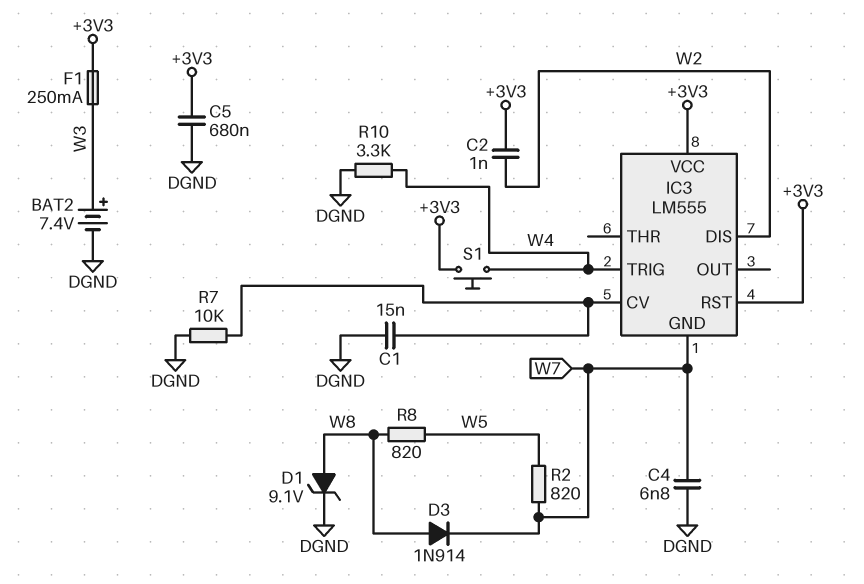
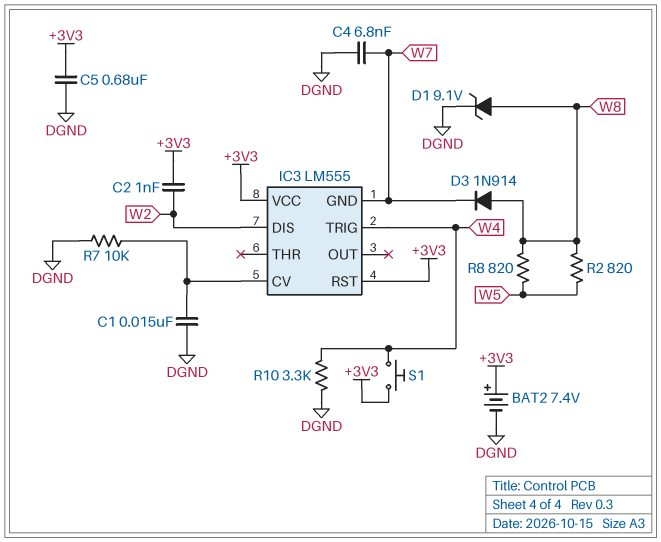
BAT2: 7.4V (plus W3, minus DGND) -> 7.4V (plus +3V3, minus DGND)
F1: 250mA (+3V3, W3) -> none
R2: 820 (W5, W7) -> 820 (W5, W8)

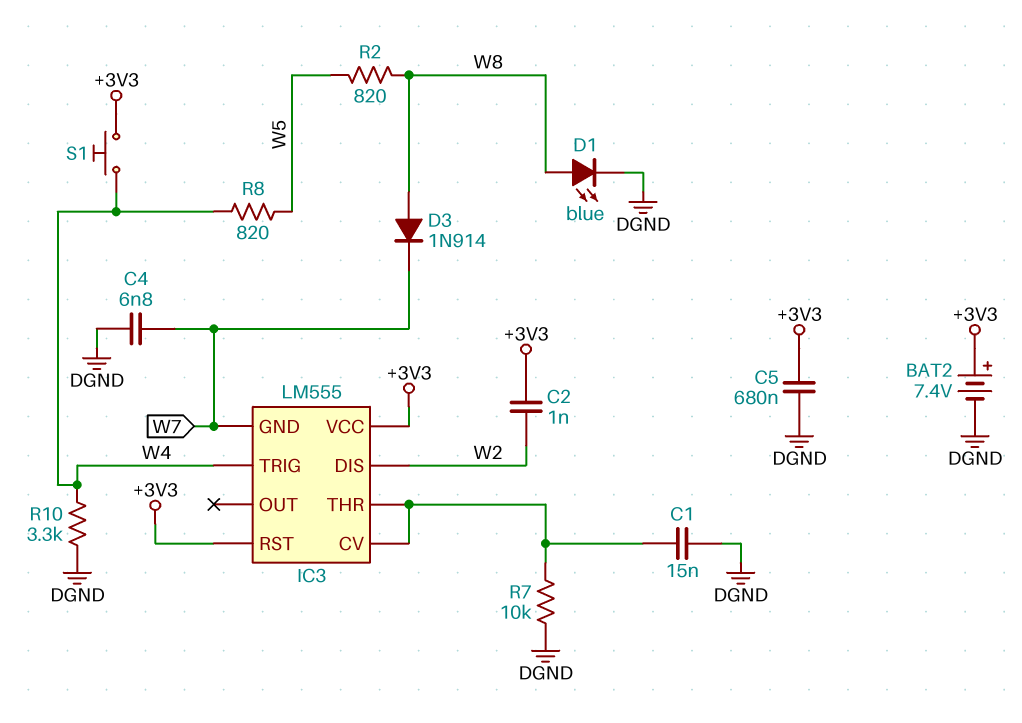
D1: zener 9.1V (A W8, K DGND) -> LED blue (A W8, K DGND)
IC3 pin THR: none -> IC3/CV
R8: 820 (W5, W8) -> 820 (W4, W5)

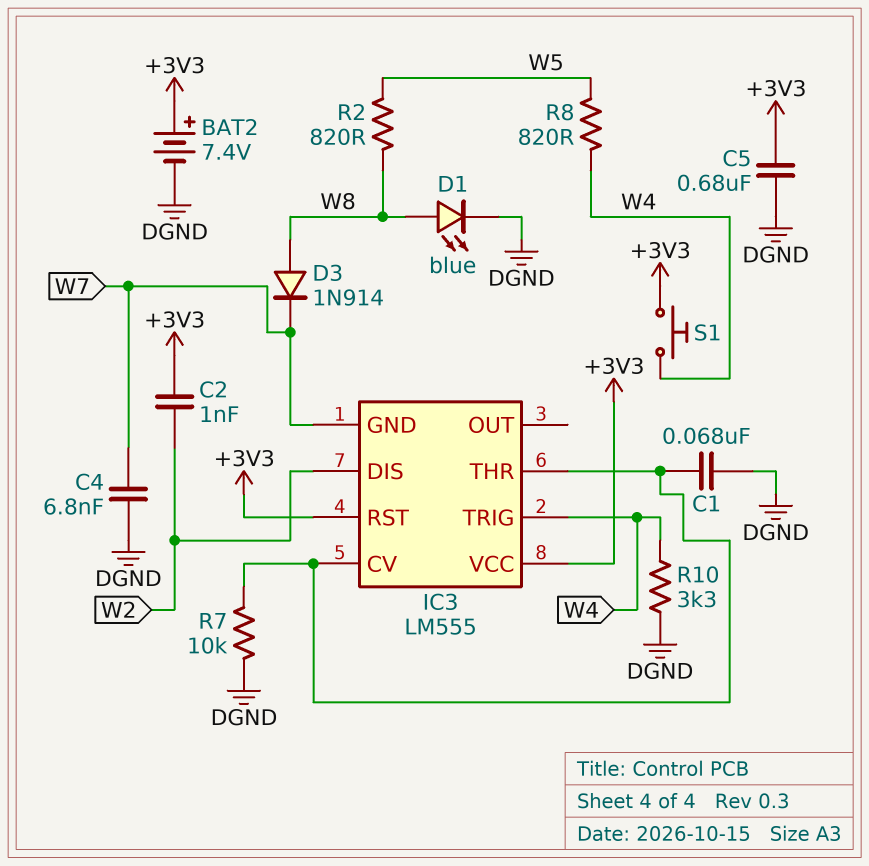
C1: 15nF (DGND, IC3/CV) -> 68nF (DGND, IC3/CV)

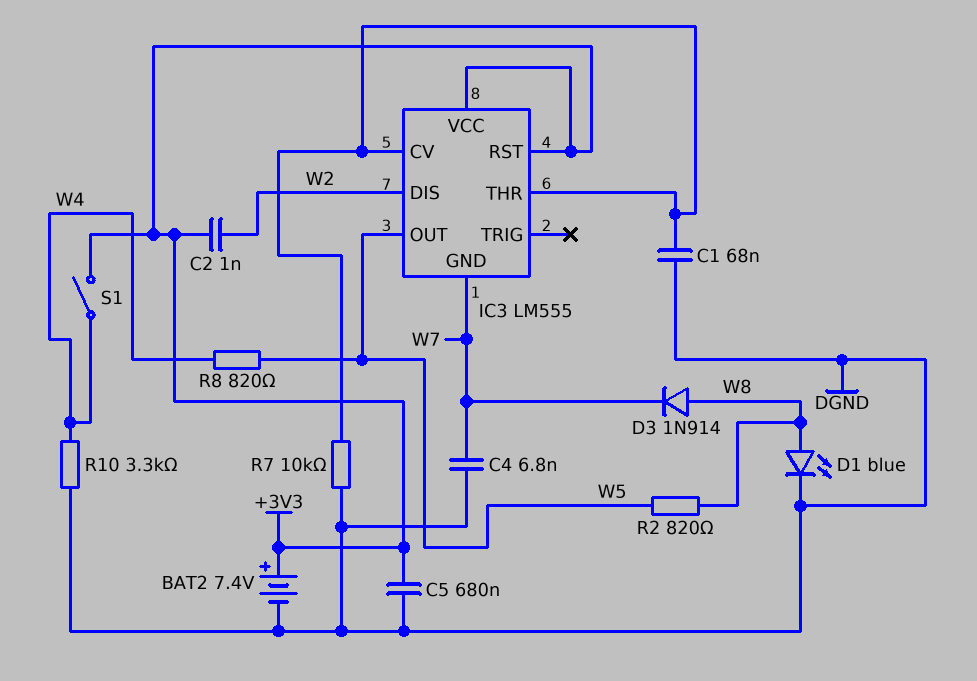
IC3 pin OUT: none -> W5
IC3 pin TRIG: W4 -> none
S1: button (+3V3, W4) -> switch (+3V3, W4)

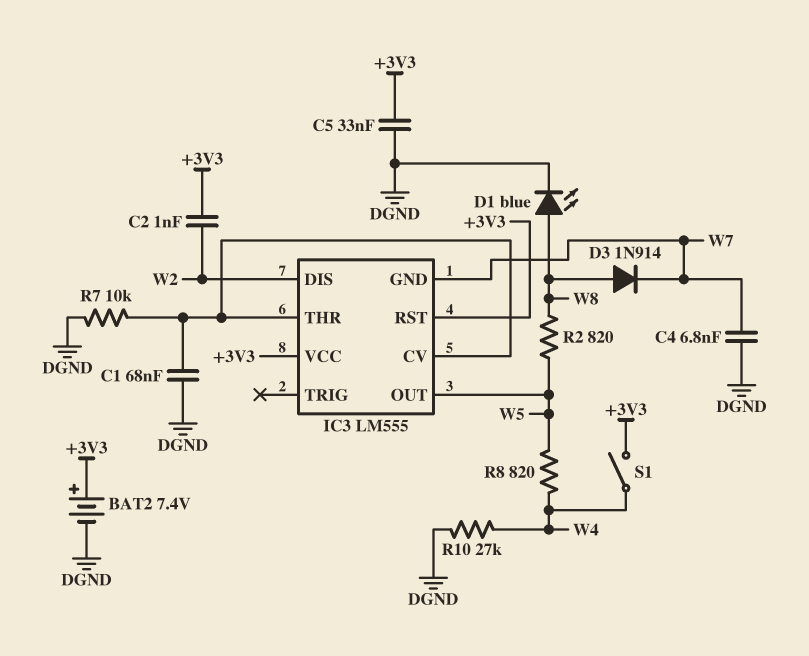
C5: 680nF (+3V3, DGND) -> 33nF (+3V3, DGND)
R10: 3.3k (DGND, W4) -> 27k (DGND, W4)

